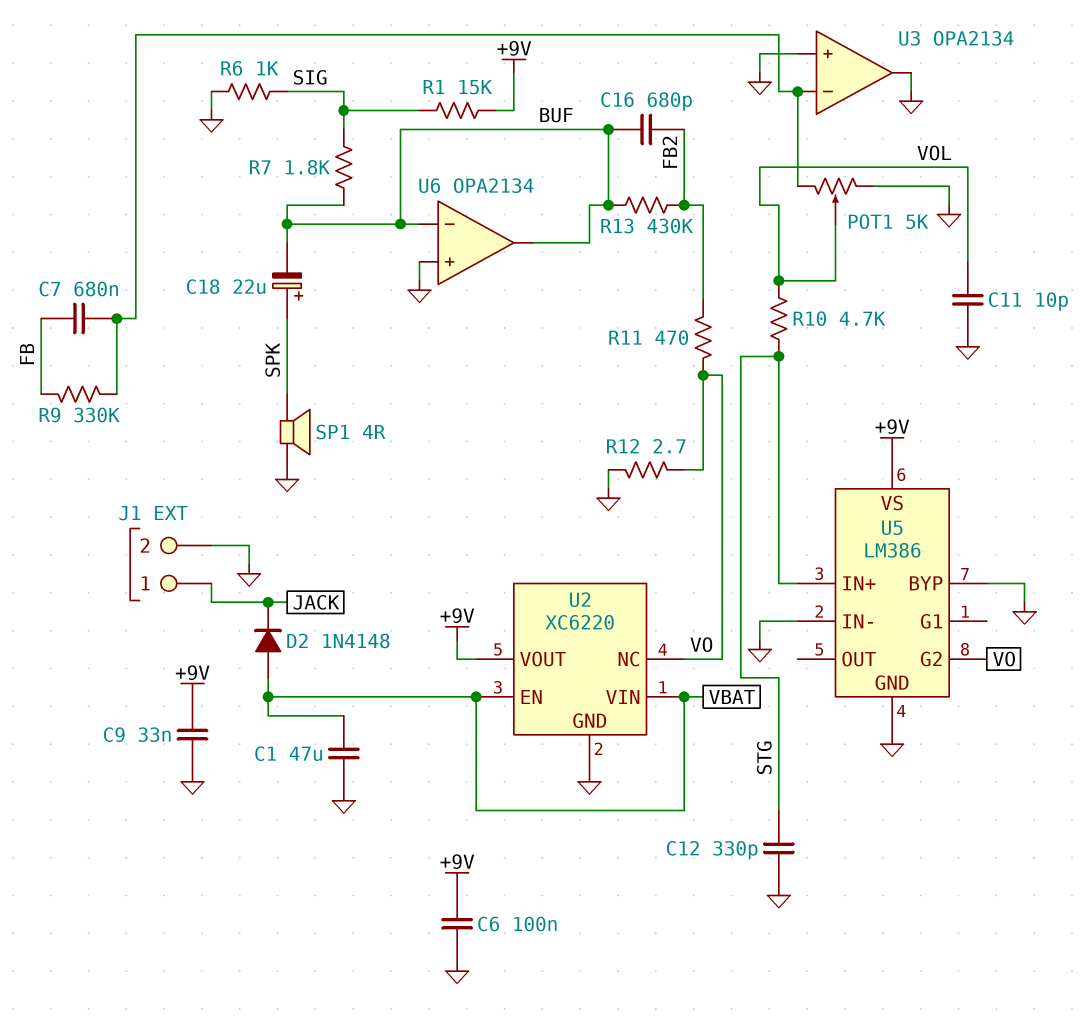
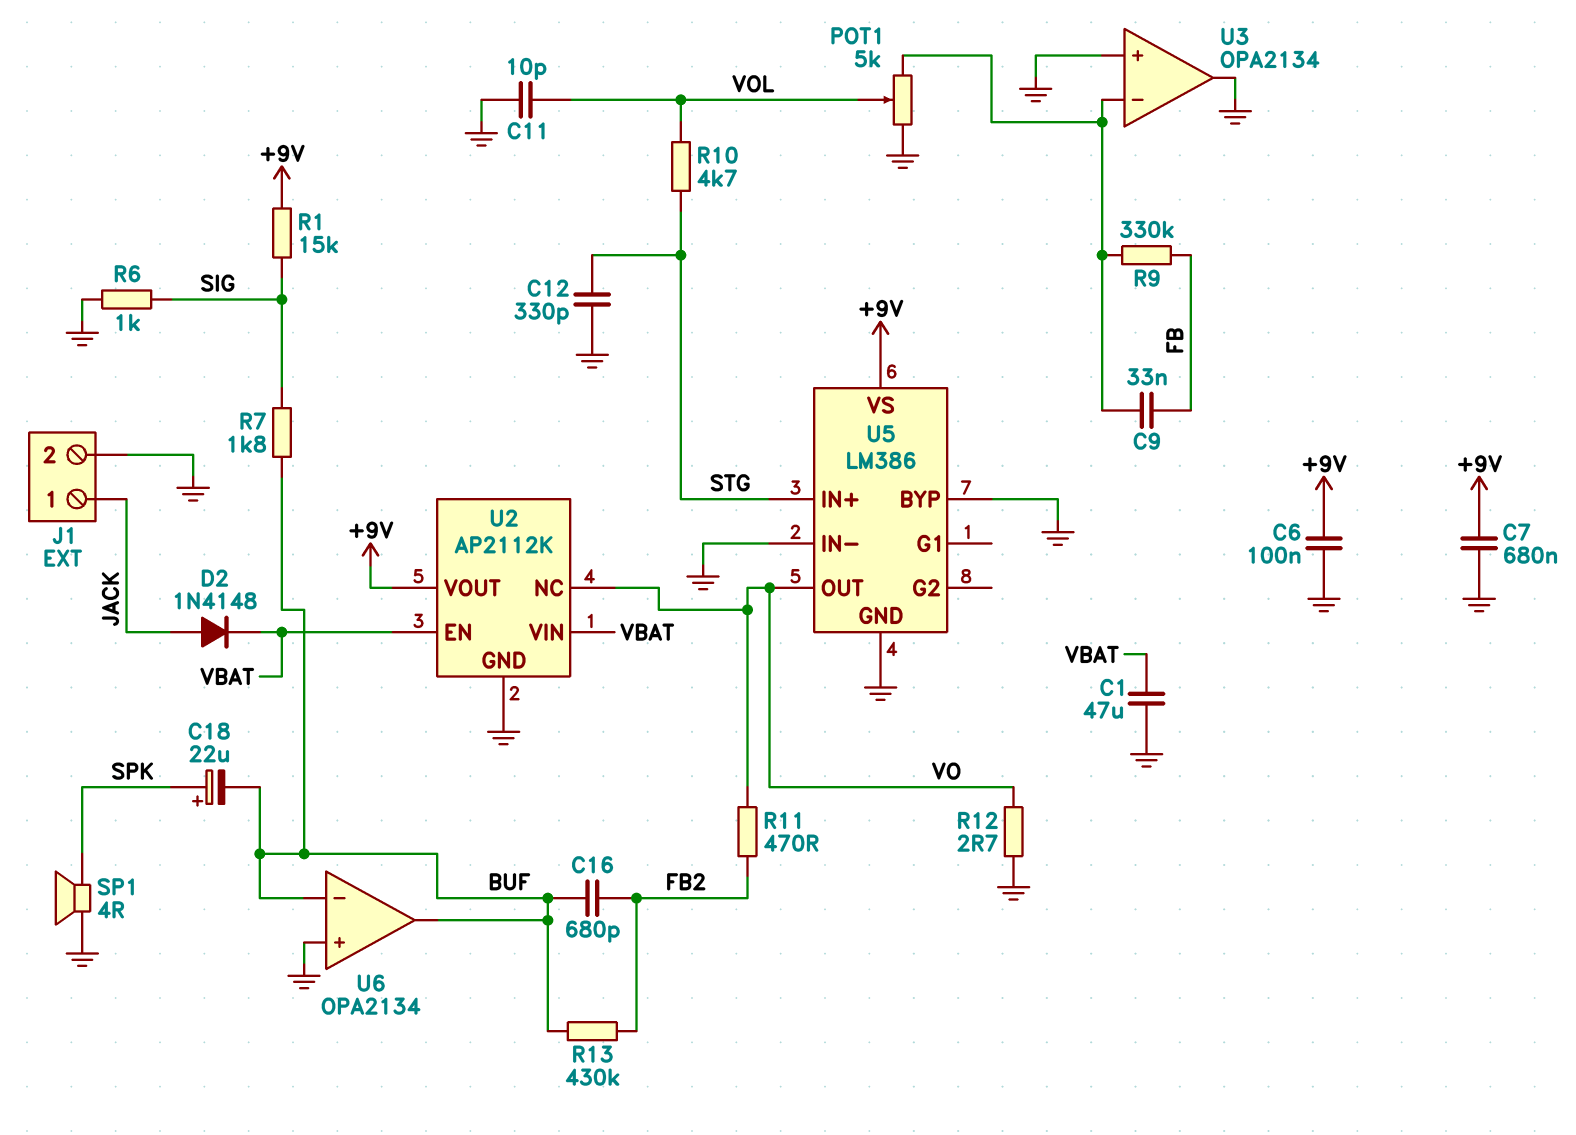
C7: 680nF (FB, U3/in-) -> 680nF (+9V, GND)
C9: 33nF (+9V, GND) -> 33nF (FB, U3/in-)
D2: diode 1N4148 (A VBAT, K JACK) -> diode 1N4148 (A JACK, K VBAT)
U2: XC6220 -> AP2112K
U5 pin G2: VO -> none
U5 pin OUT: none -> VO

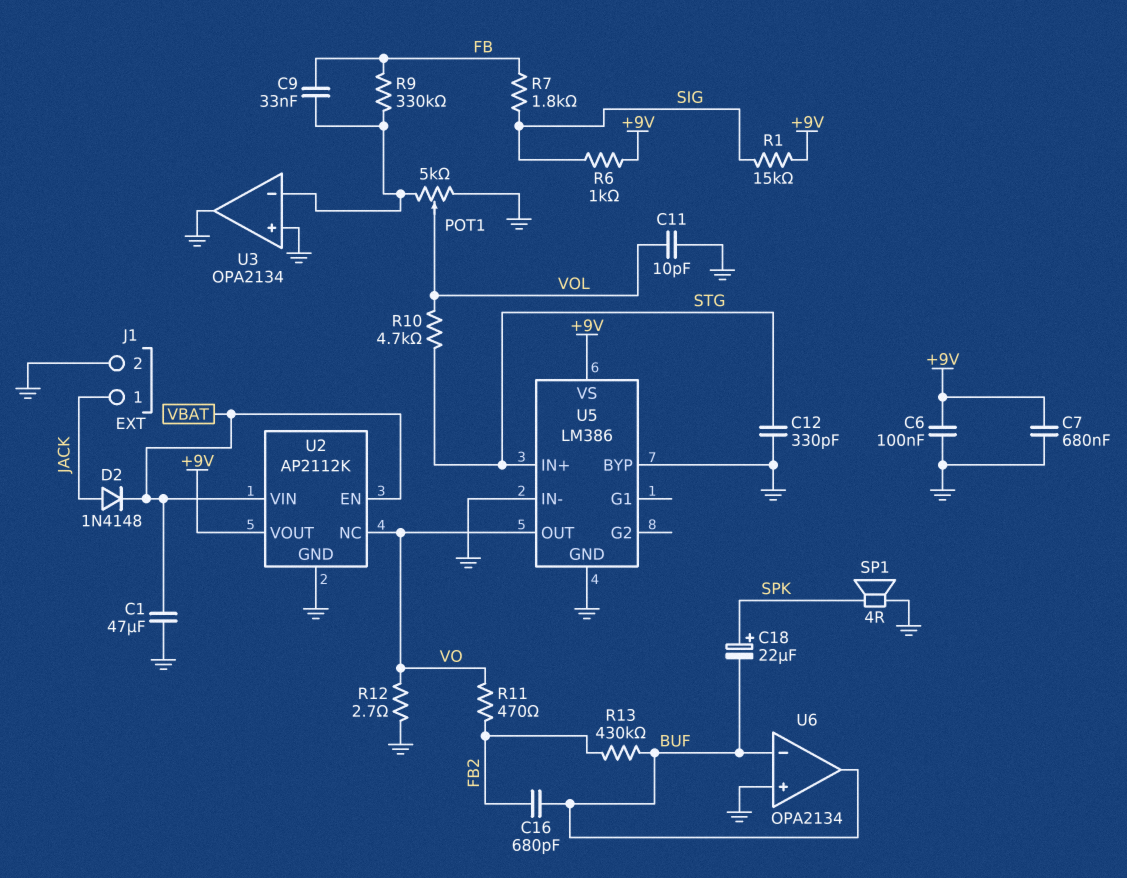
R6: 1k (GND, SIG) -> 1k (+9V, SIG)
R7: 1.8k (BUF, SIG) -> 1.8k (FB, SIG)

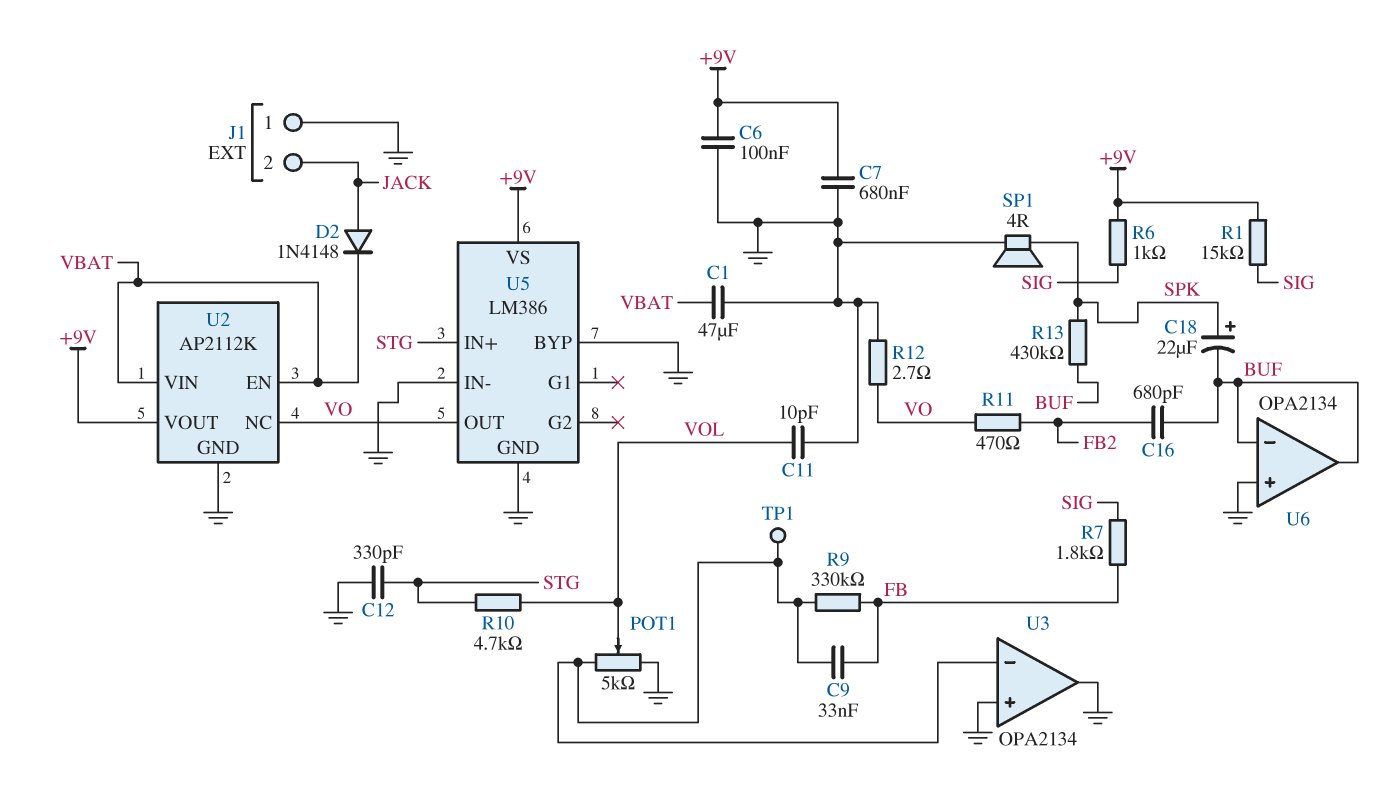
J1 pin 1: JACK -> GND
J1 pin 2: GND -> JACK
R13: 430k (BUF, FB2) -> 430k (BUF, SPK)
TP1: none -> test point (U3/in-)

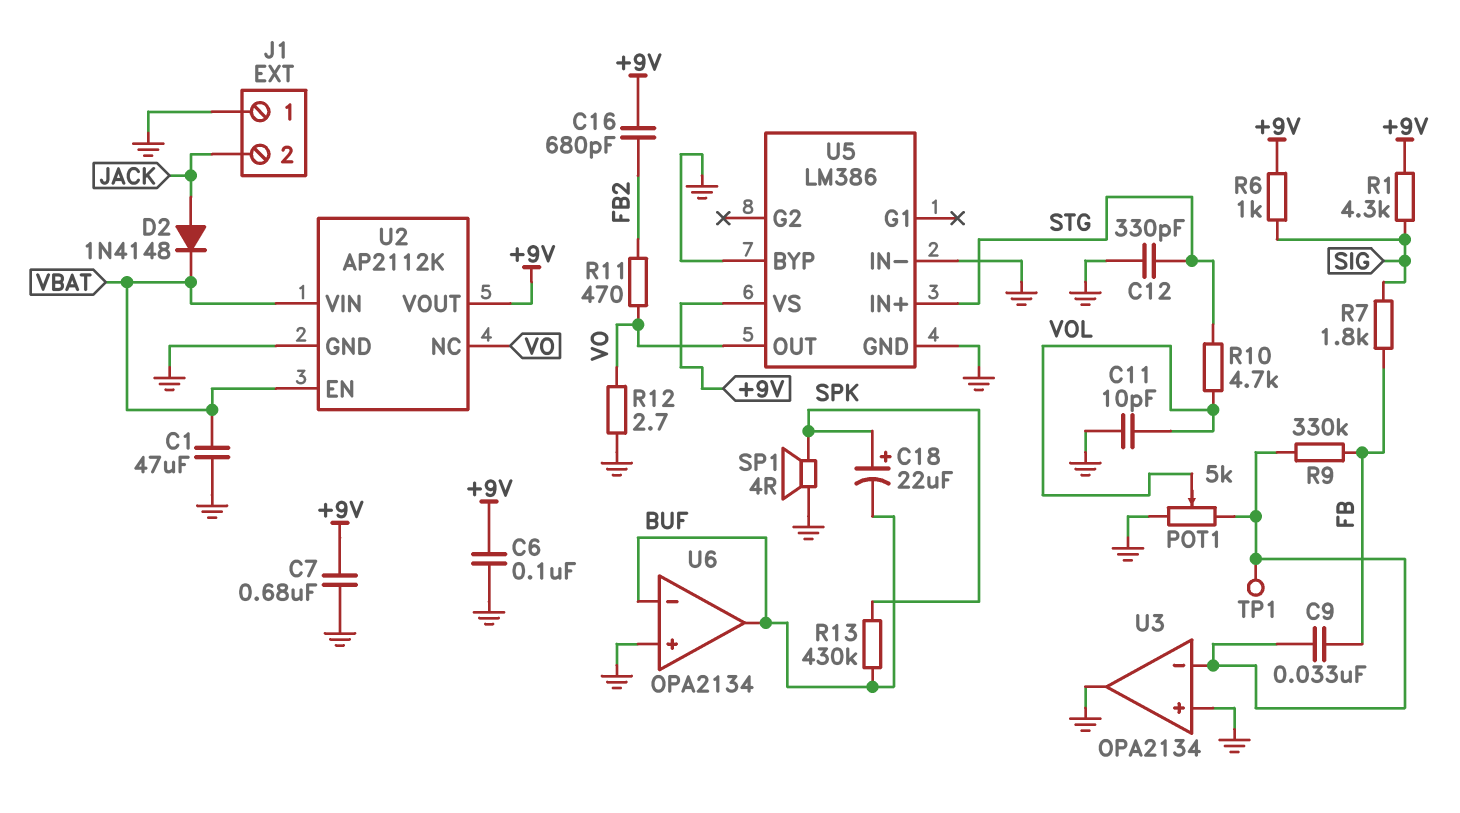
C16: 680pF (BUF, FB2) -> 680pF (+9V, FB2)
R1: 15k (+9V, SIG) -> 4.3k (+9V, SIG)

